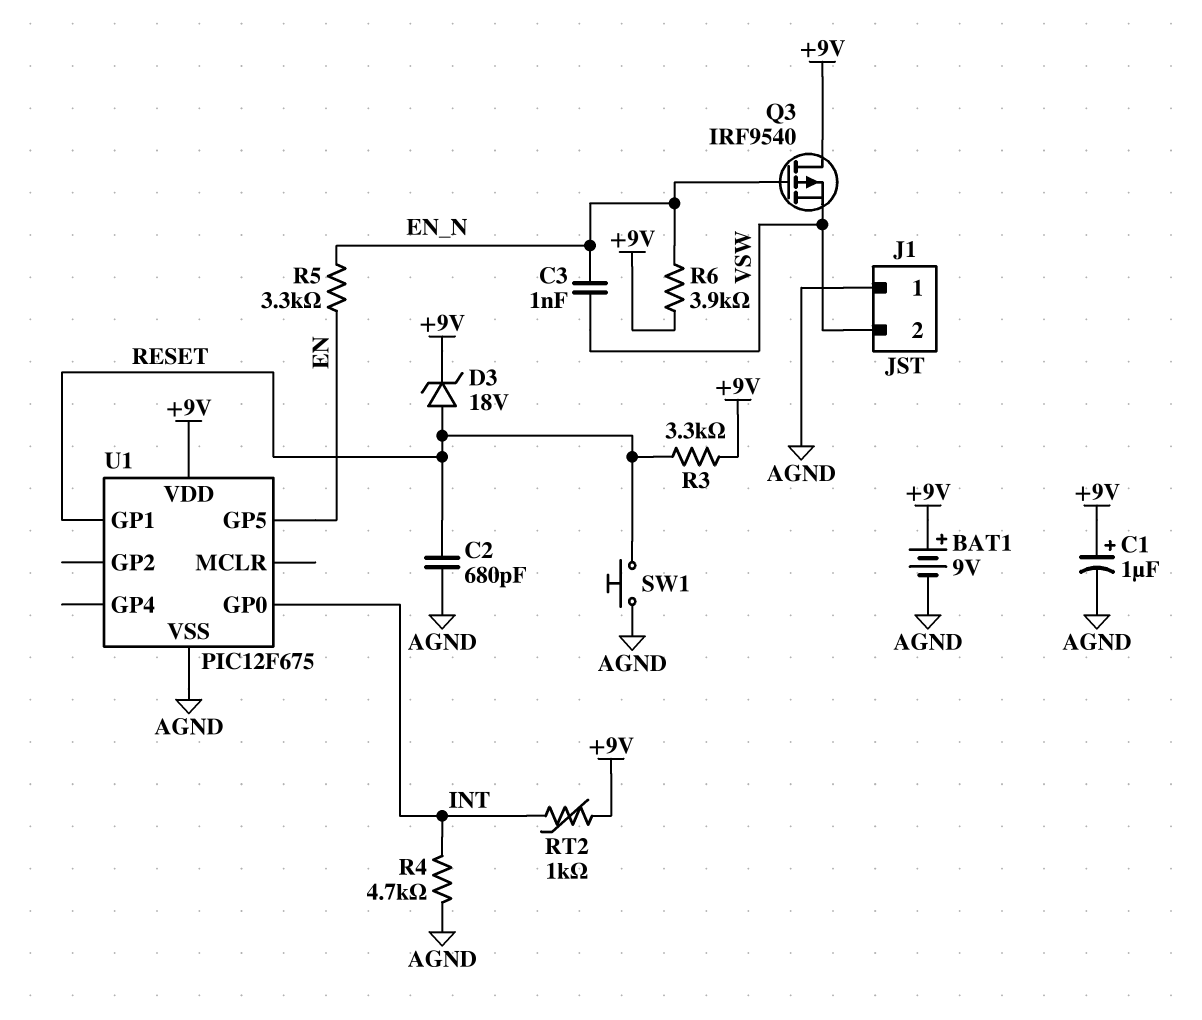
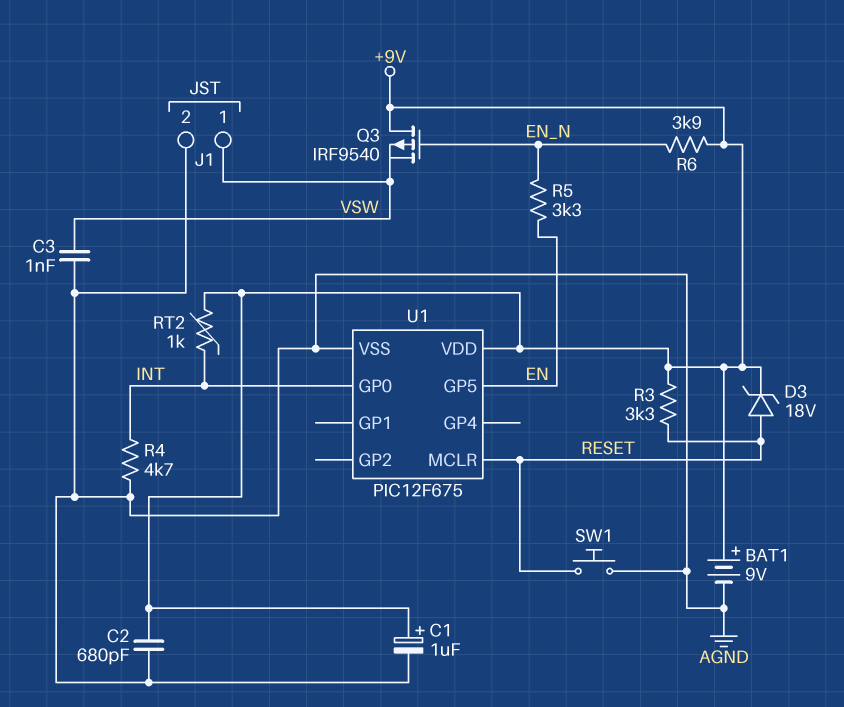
C2: 680pF (AGND, RESET) -> 680pF (+9V, AGND)
C3: 1nF (EN_N, VSW) -> 1nF (AGND, VSW)
J1 pin 1: AGND -> VSW
J1 pin 2: VSW -> AGND
U1 pin GP1: RESET -> none
U1 pin MCLR: none -> RESET

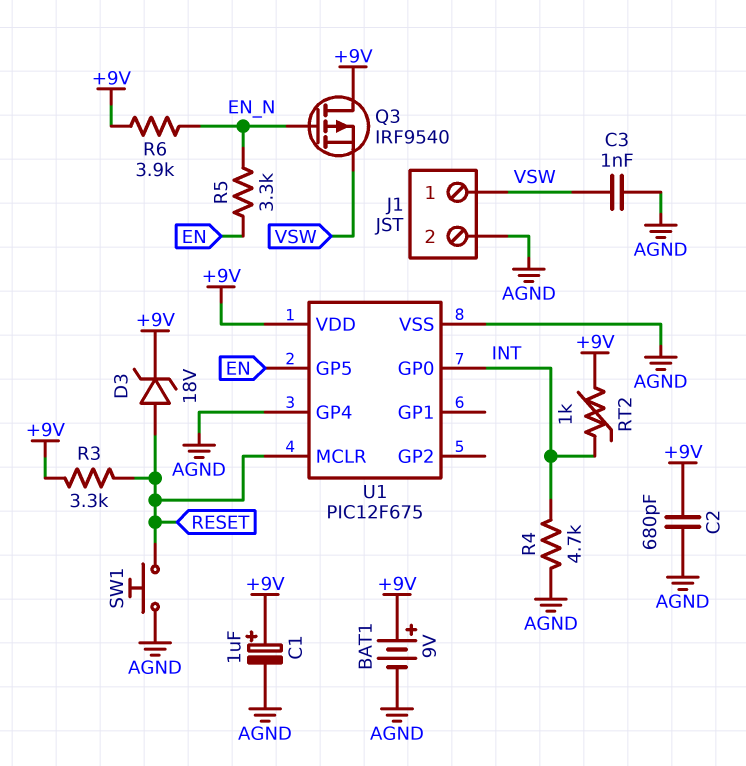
U1 pin GP4: none -> AGND

